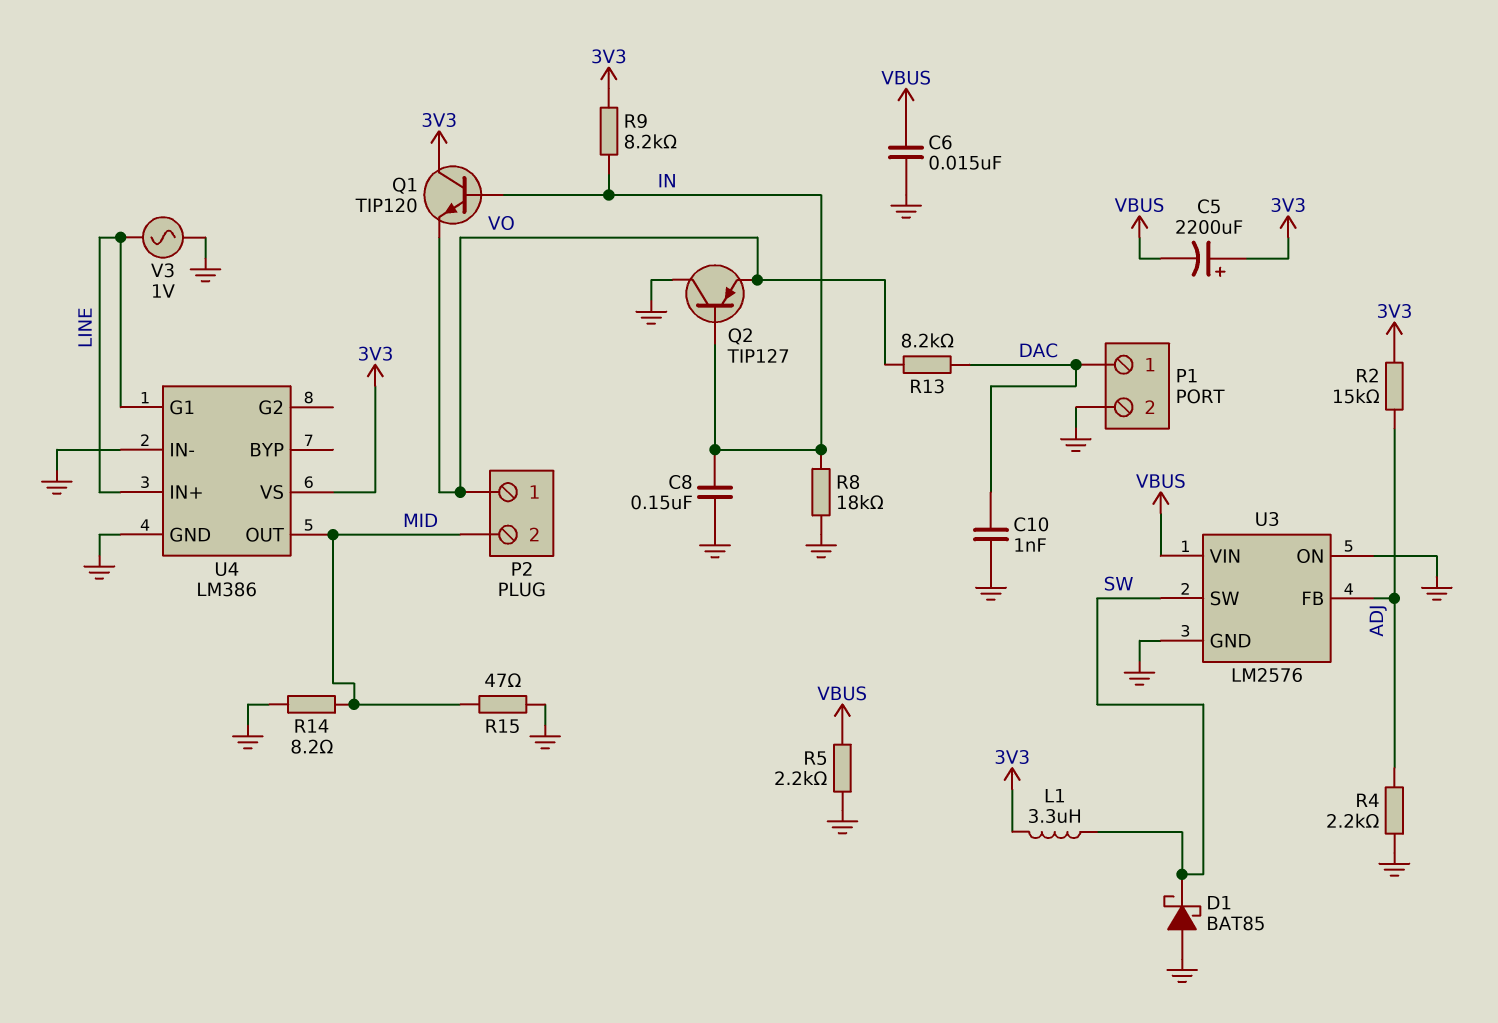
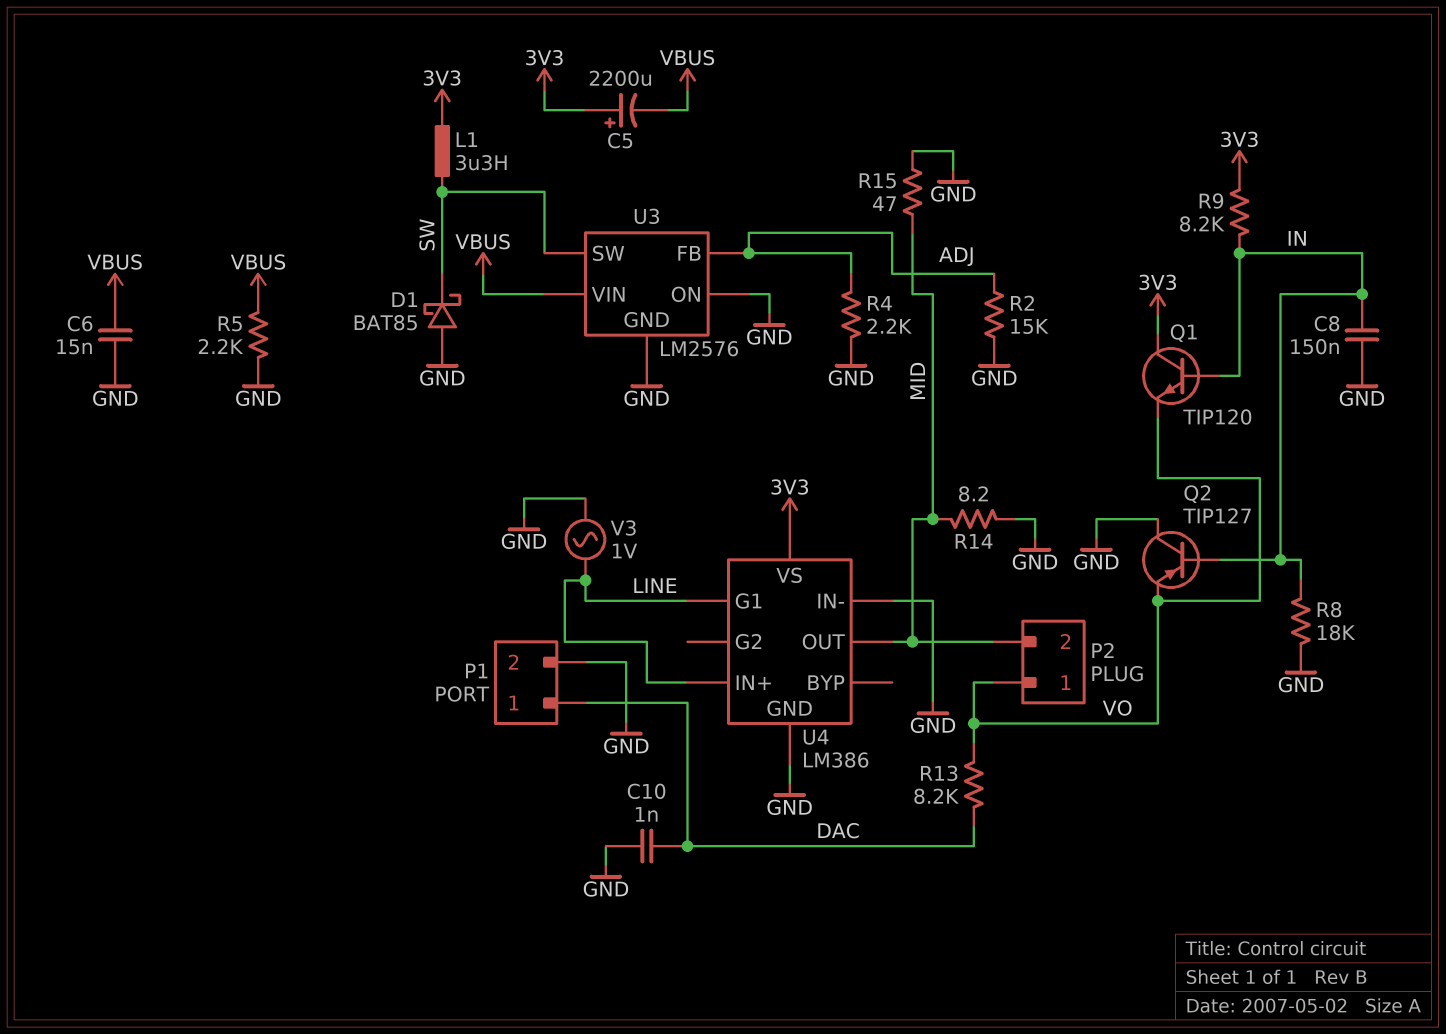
R2: 15k (3V3, ADJ) -> 15k (ADJ, GND)

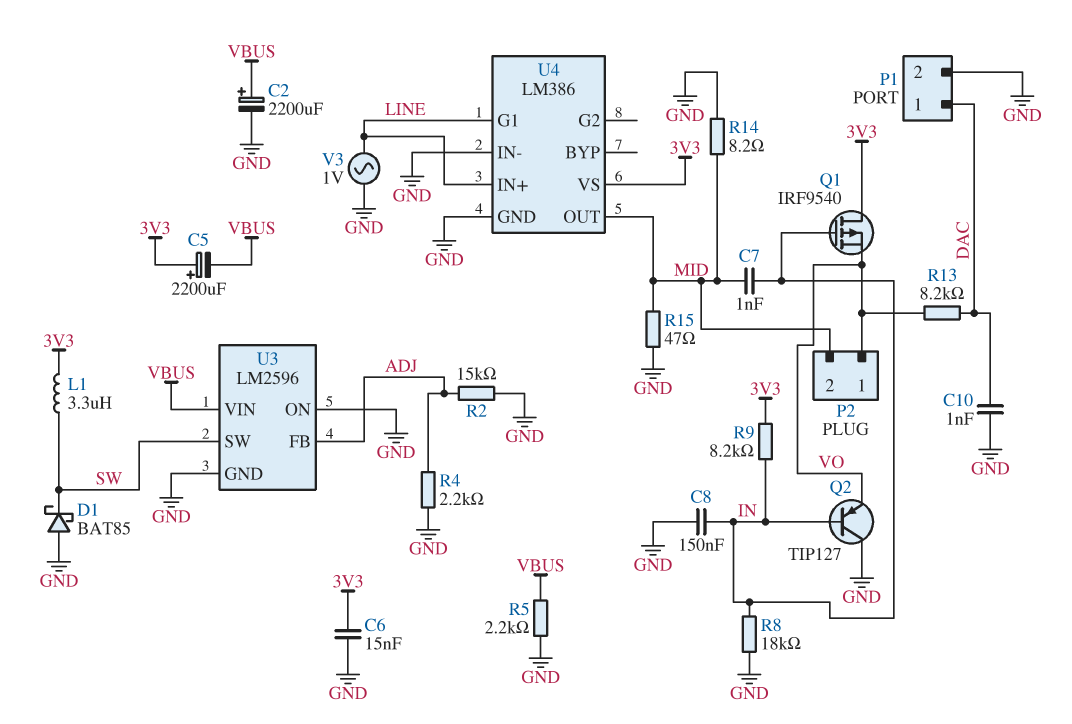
C2: none -> 2200uF (plus VBUS, minus GND)
C6: 15nF (GND, VBUS) -> 15nF (3V3, GND)
C7: none -> 1nF (IN, MID)
Q1: NPN TIP120 (B IN, C 3V3, E VO) -> PMOS IRF9540 (G IN, D 3V3, S VO)
U3: LM2576 -> LM2596

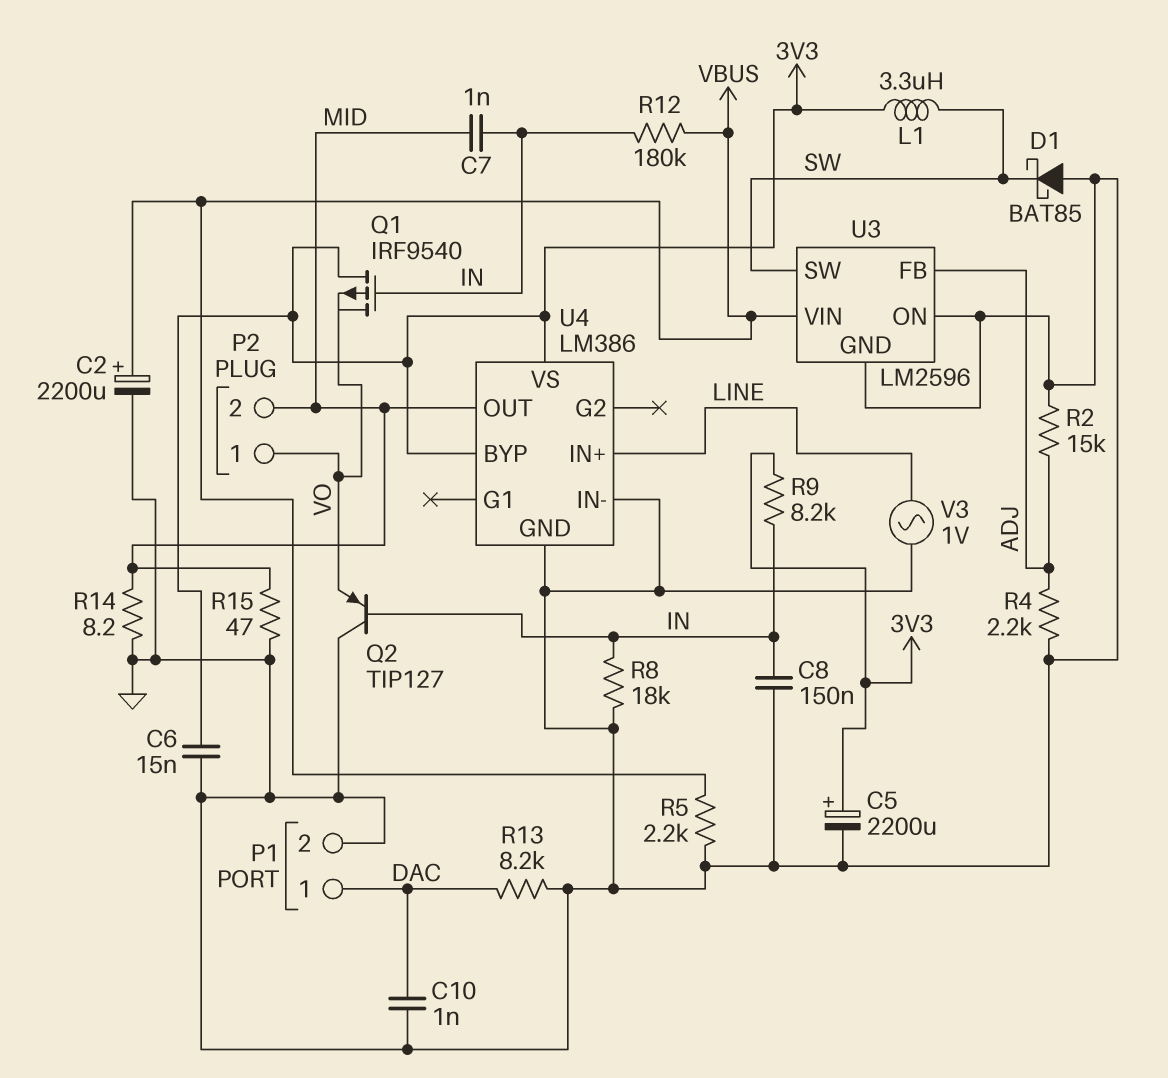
C5: 2200uF (plus 3V3, minus VBUS) -> 2200uF (plus 3V3, minus GND)
R12: none -> 180k (IN, VBUS)
R13: 8.2k (DAC, VO) -> 8.2k (DAC, GND)
U4 pin BYP: none -> 3V3
U4 pin G1: LINE -> none

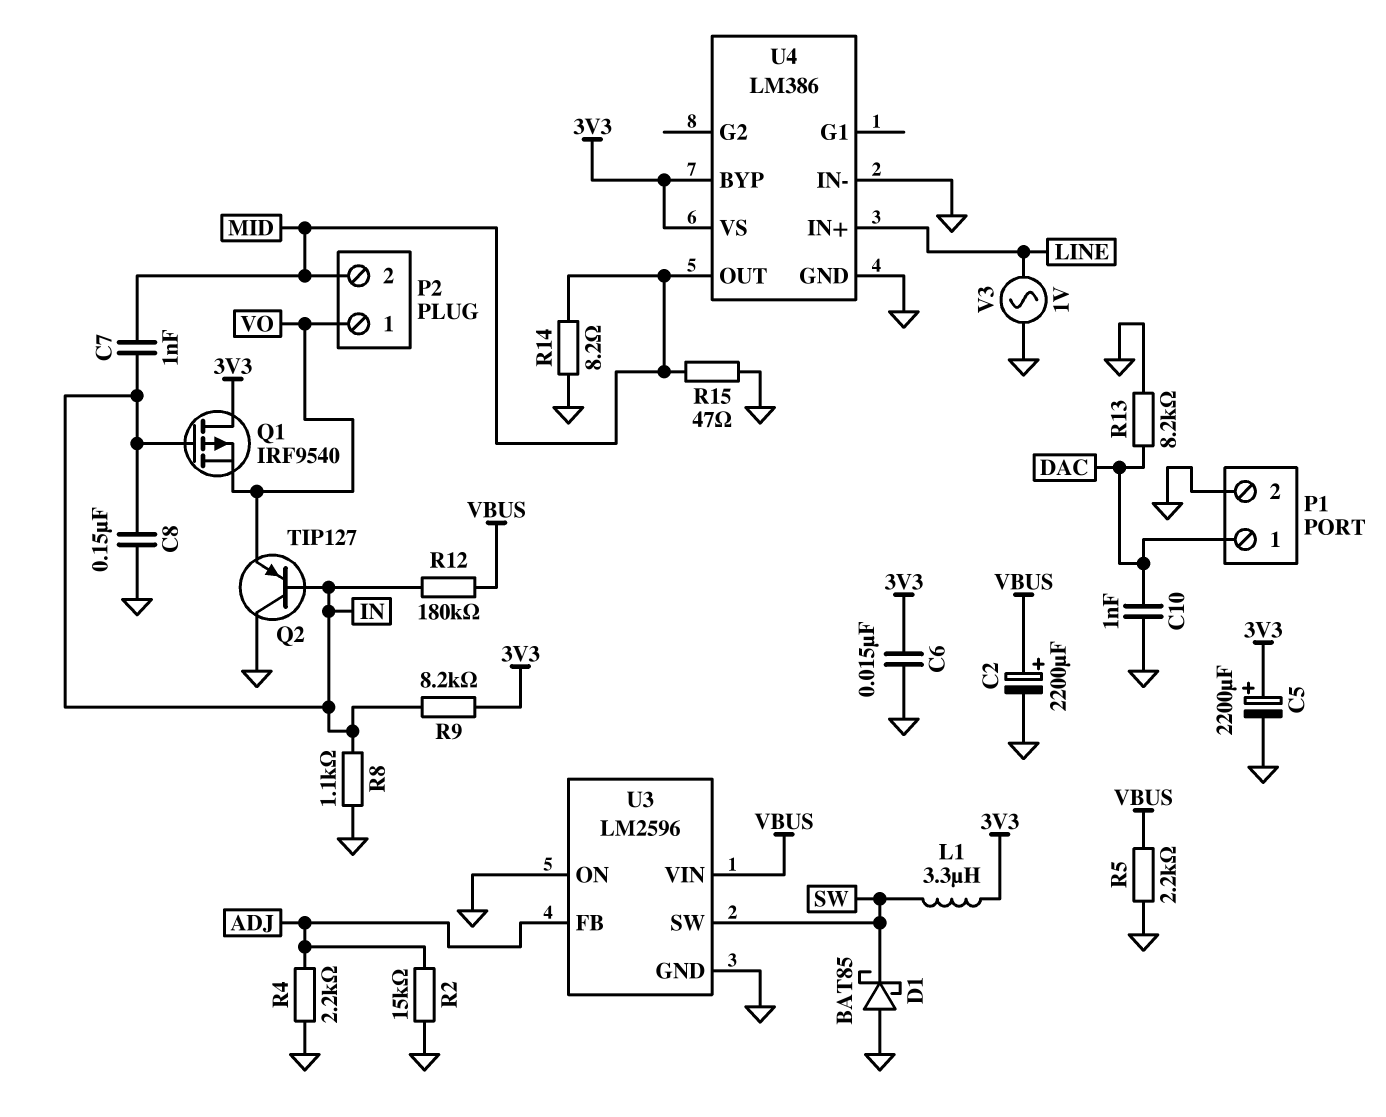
R8: 18k (GND, IN) -> 1.1k (GND, IN)

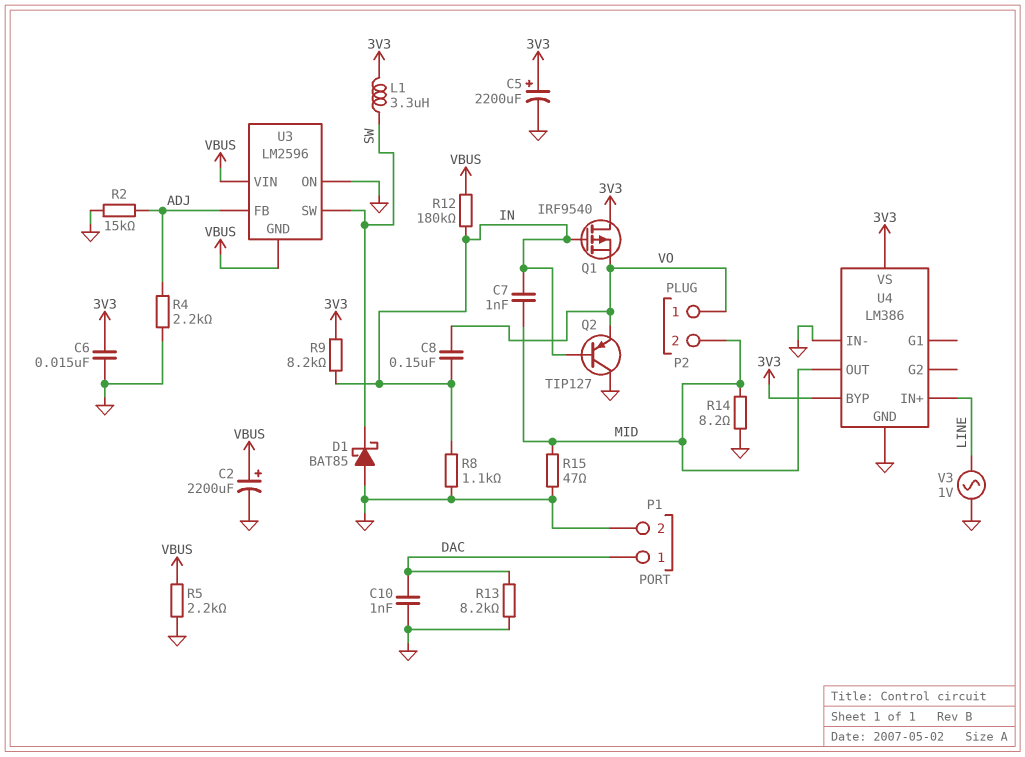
C8: 150nF (GND, IN) -> 150nF (IN, VO)
U3 pin GND: GND -> VBUS

